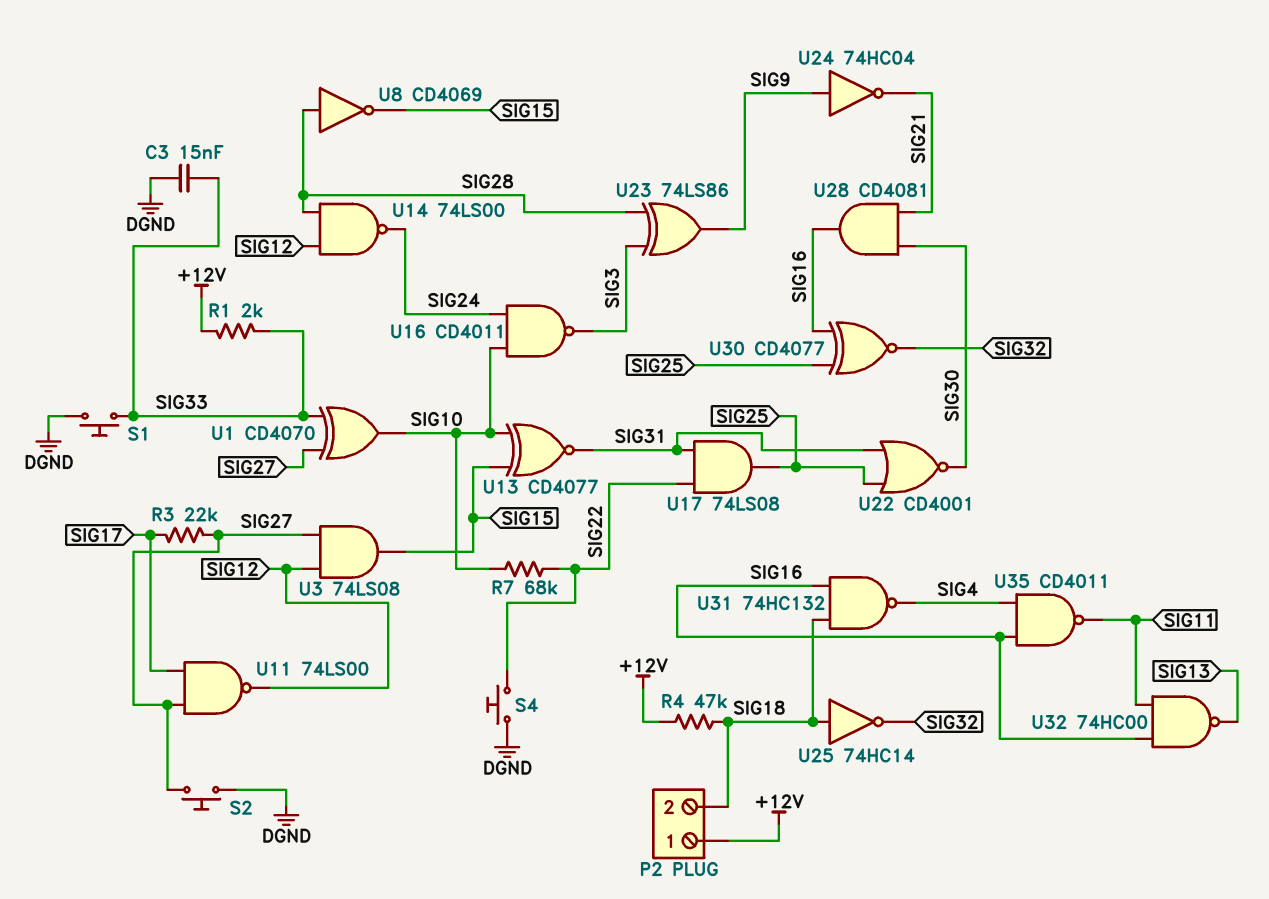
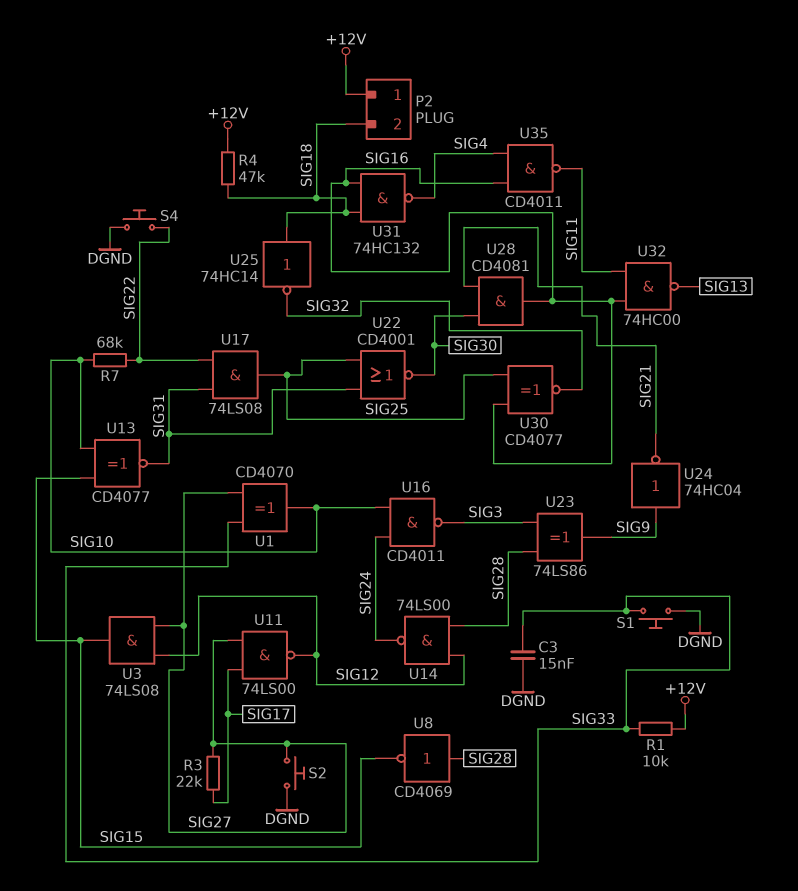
R1: 2k (+12V, SIG33) -> 10k (+12V, SIG33)

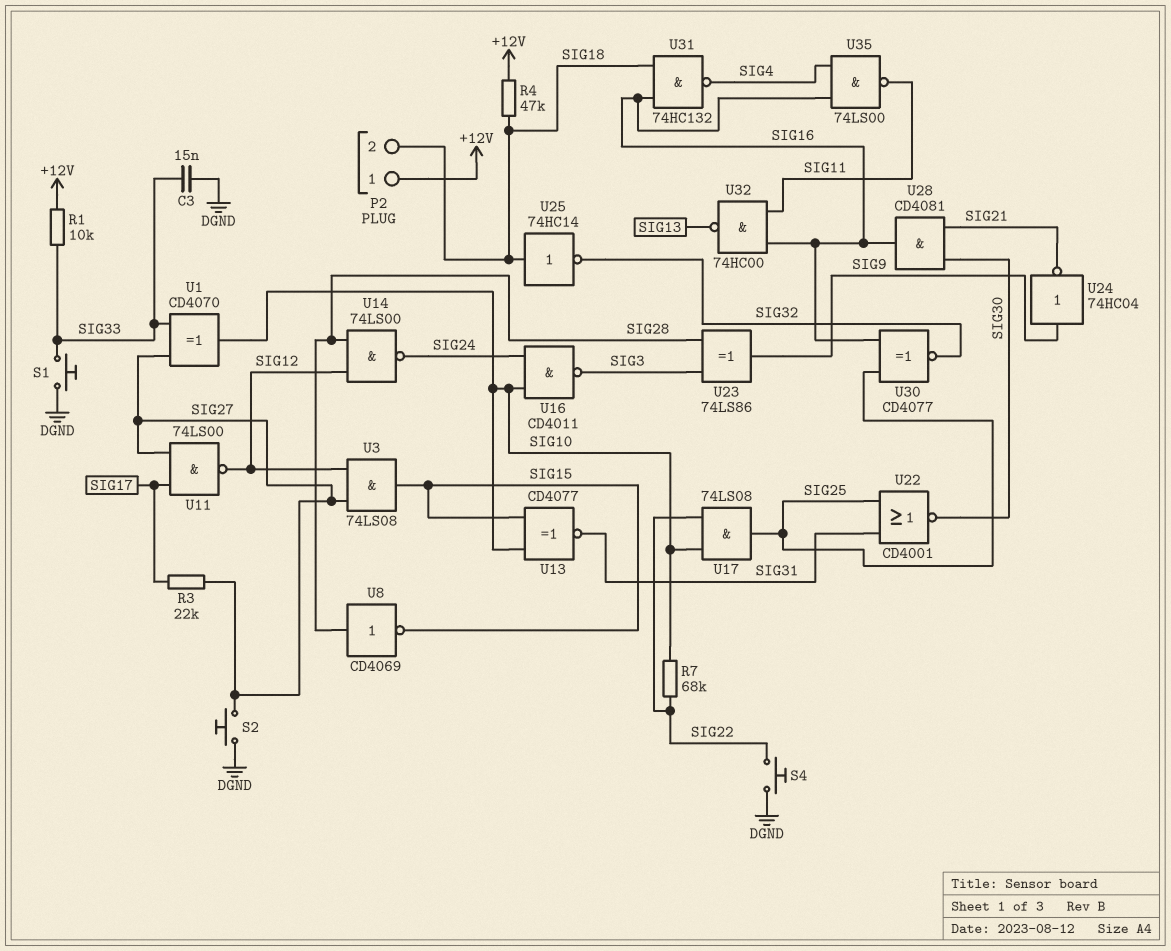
U17: AND 74LS08 (in SIG22, in SIG31, out SIG25) -> AND 74LS08 (in SIG10, in SIG22, out SIG25)
U35: NAND CD4011 (in SIG4, in SIG16, out SIG11) -> NAND 74LS00 (in SIG4, in SIG16, out SIG11)

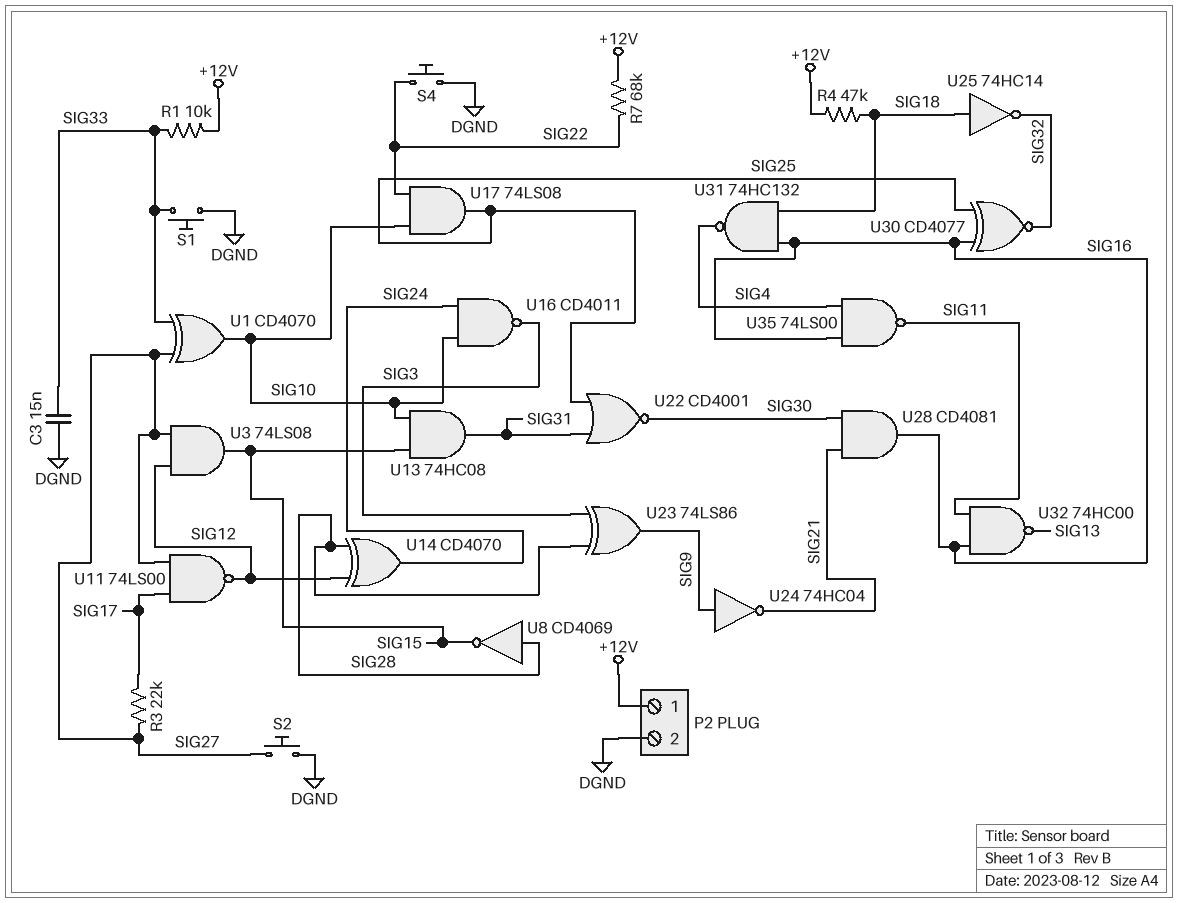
P2 pin 2: SIG18 -> DGND
R7: 68k (SIG10, SIG22) -> 68k (+12V, SIG22)
U13: XNOR CD4077 (in SIG10, in SIG15, out SIG31) -> AND 74HC08 (in SIG10, in SIG15, out SIG31)
U14: NAND 74LS00 (in SIG12, in SIG28, out SIG24) -> XOR CD4070 (in SIG12, in SIG28, out SIG24)

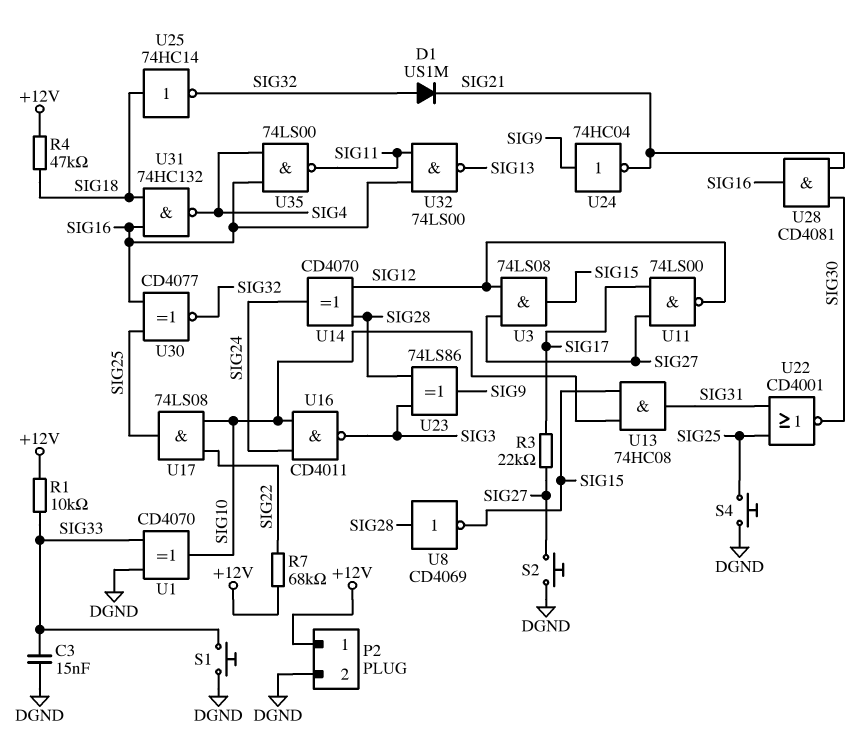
D1: none -> diode US1M (A SIG32, K SIG21)
S4: button (DGND, SIG22) -> button (DGND, SIG25)
U1: XOR CD4070 (in SIG27, in SIG33, out SIG10) -> XOR CD4070 (in DGND, in SIG33, out SIG10)
U32: NAND 74HC00 (in SIG11, in SIG16, out SIG13) -> NAND 74LS00 (in SIG11, in SIG16, out SIG13)

